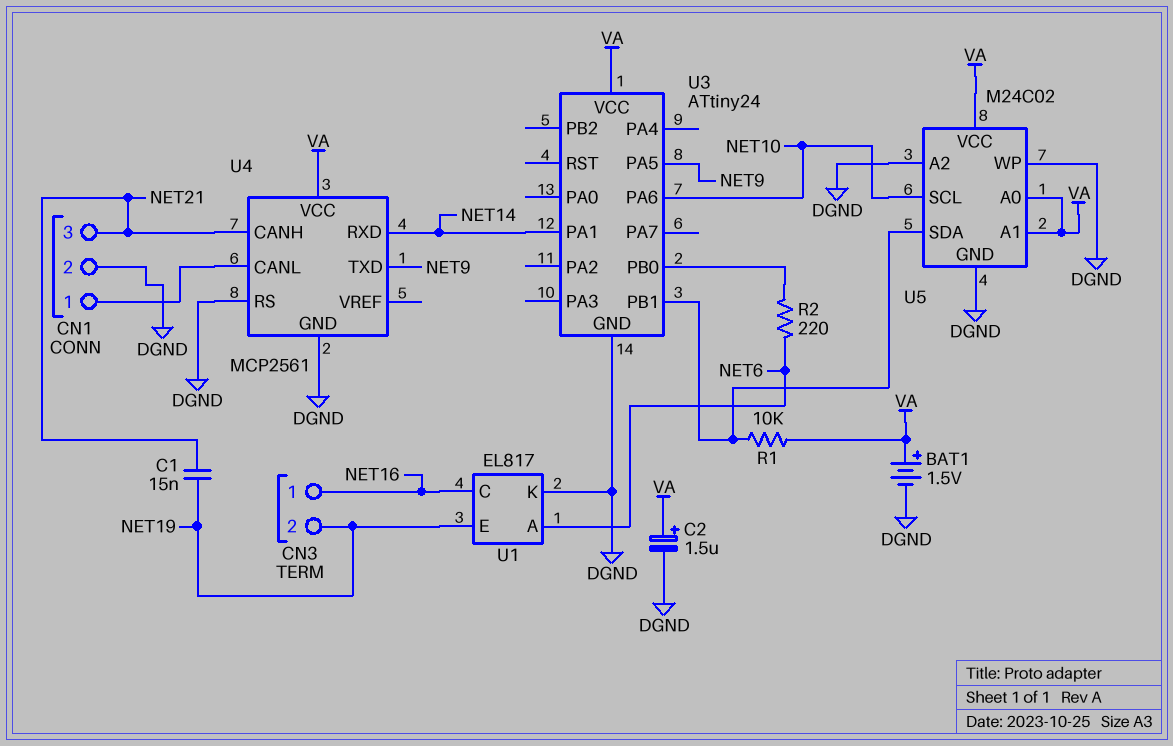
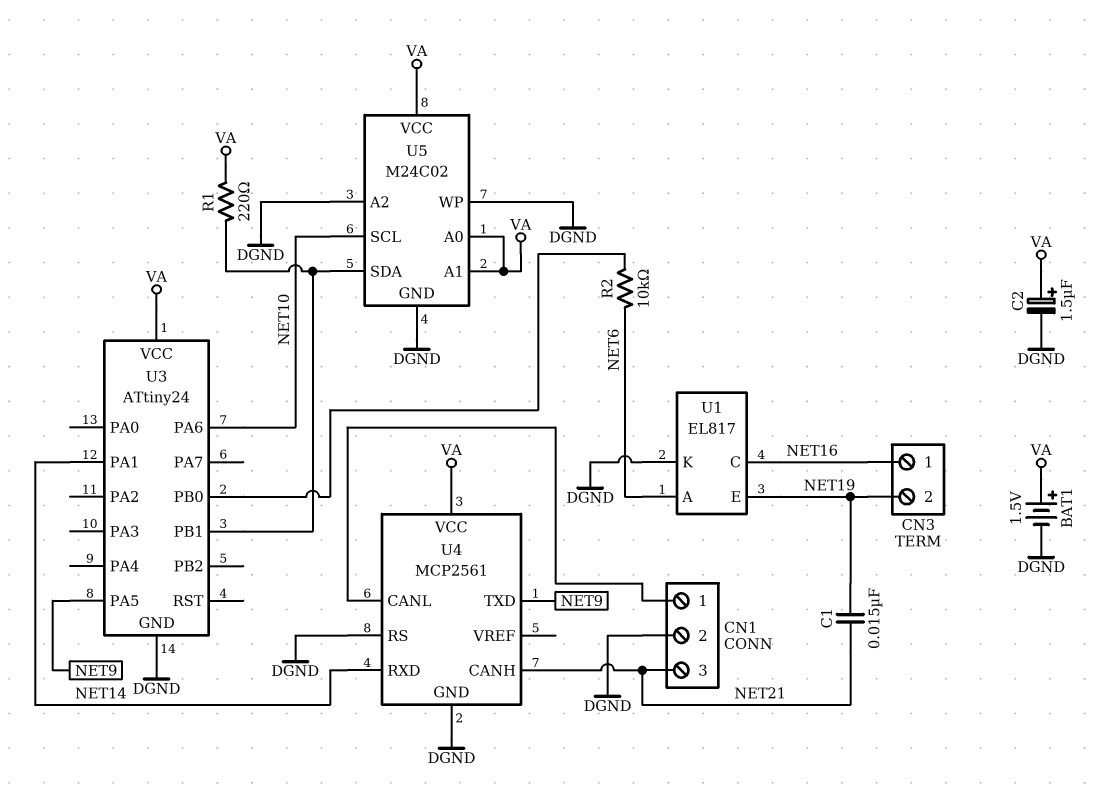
R1: 10k (U3/PB1, VA) -> 220 (U3/PB1, VA)
R2: 220 (NET6, U3/PB0) -> 10k (NET6, U3/PB0)

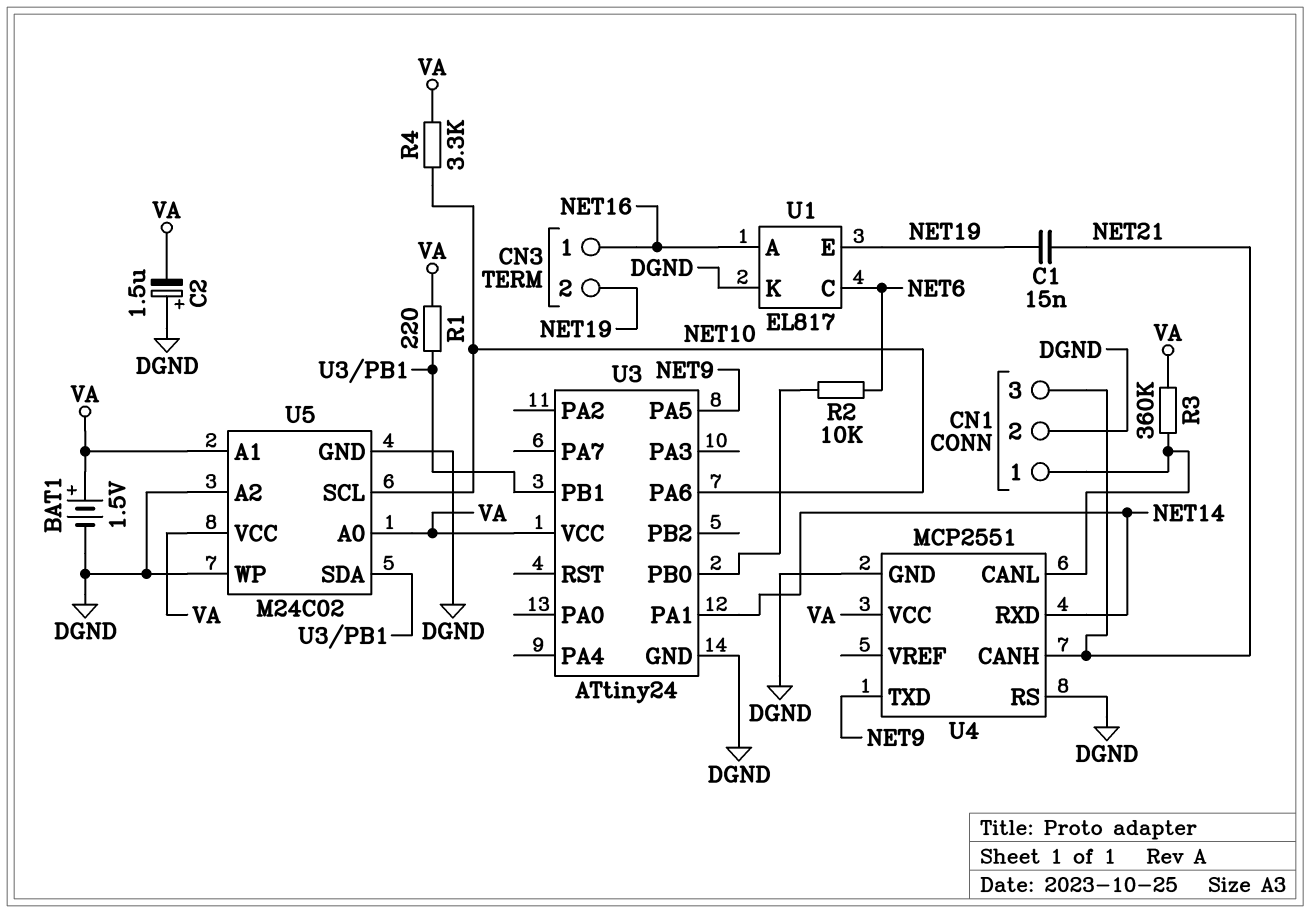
C2: 1.5uF (plus VA, minus DGND) -> 1.5uF (plus DGND, minus VA)
R3: none -> 360k (CN1/1, VA)
R4: none -> 3.3k (NET10, VA)
U1 pin A: NET6 -> NET16
U1 pin C: NET16 -> NET6
U4: MCP2561 -> MCP2551

